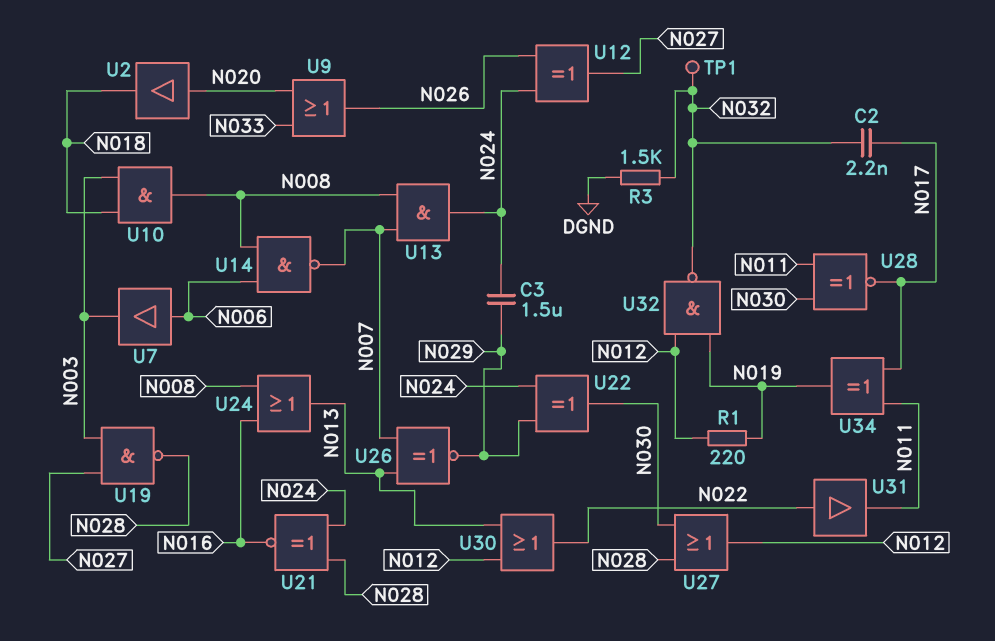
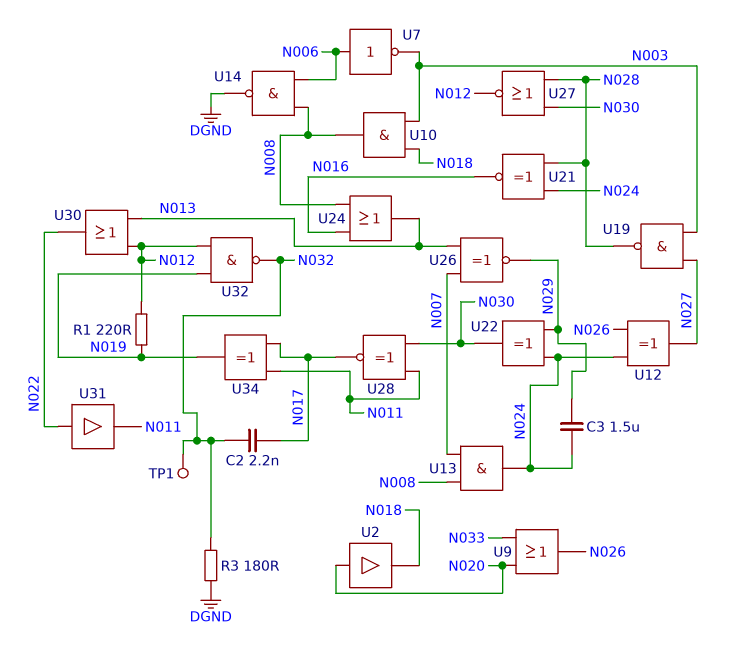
R3: 1.5k (DGND, N032) -> 180 (DGND, N032)
U7: buffer (in N006, out N003) -> NOT (in N006, out N003)
U14: NAND (in N006, in N008, out N007) -> NAND (in N006, in N008, out DGND)
U27: OR (in N028, in N030, out N012) -> NOR (in N028, in N030, out N012)

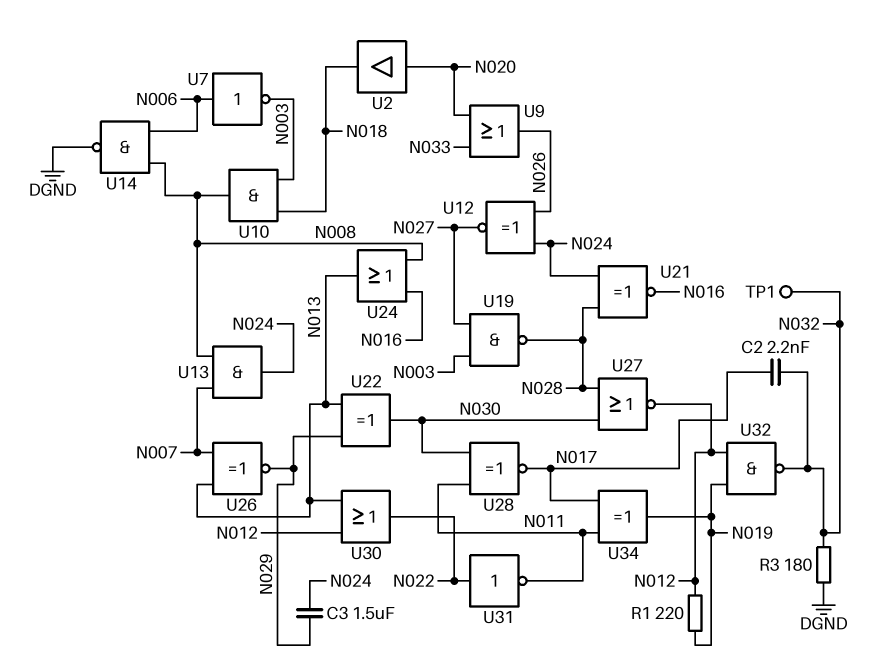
U12: XOR (in N024, in N026, out N027) -> XNOR (in N024, in N026, out N027)
U22: XOR (in N024, in N029, out N030) -> XOR (in N013, in N029, out N030)
U31: buffer (in N022, out N011) -> NOT (in N022, out N011)

